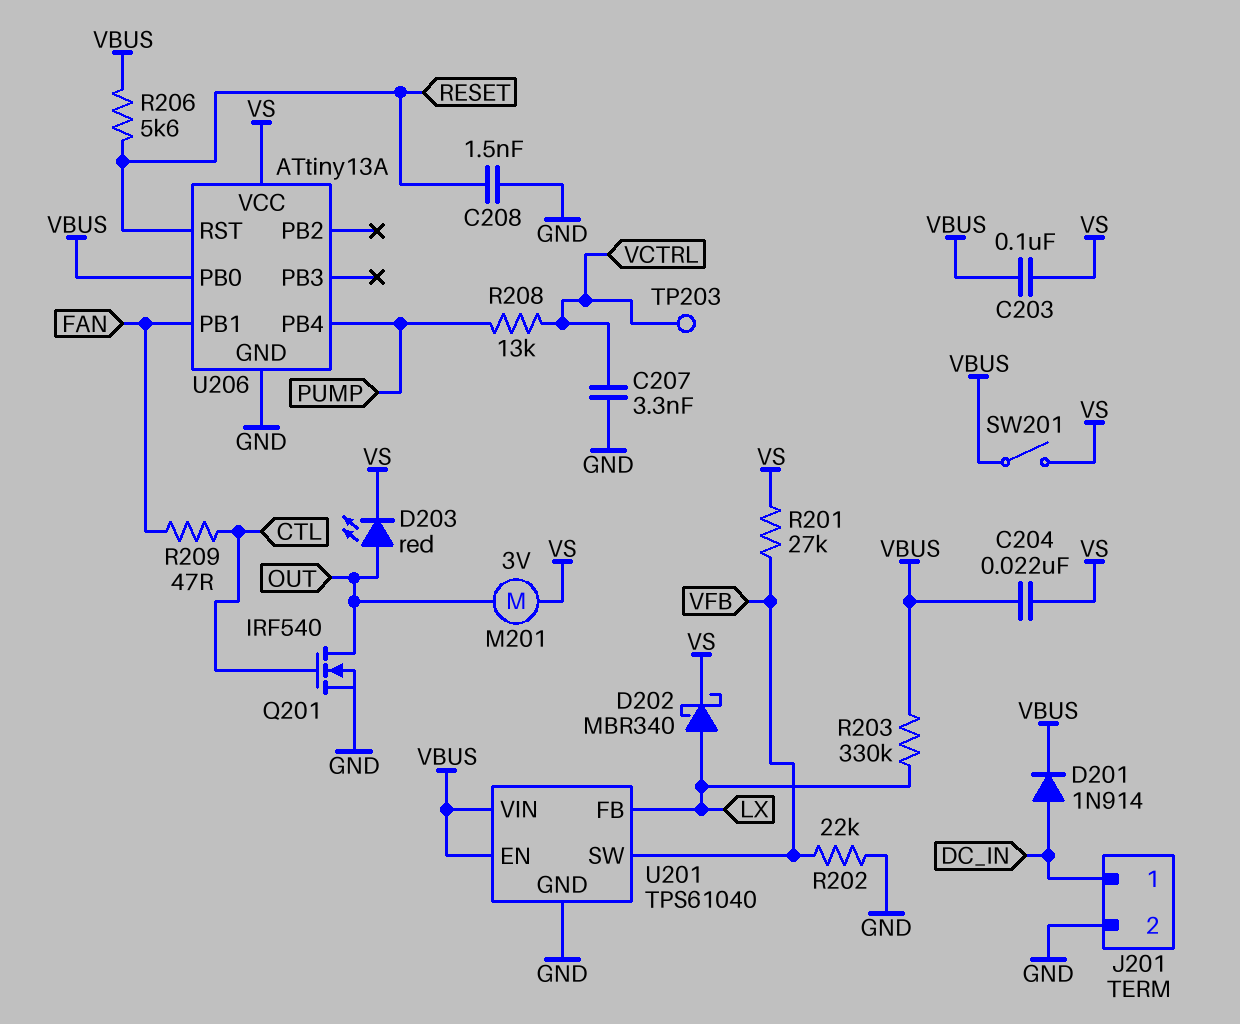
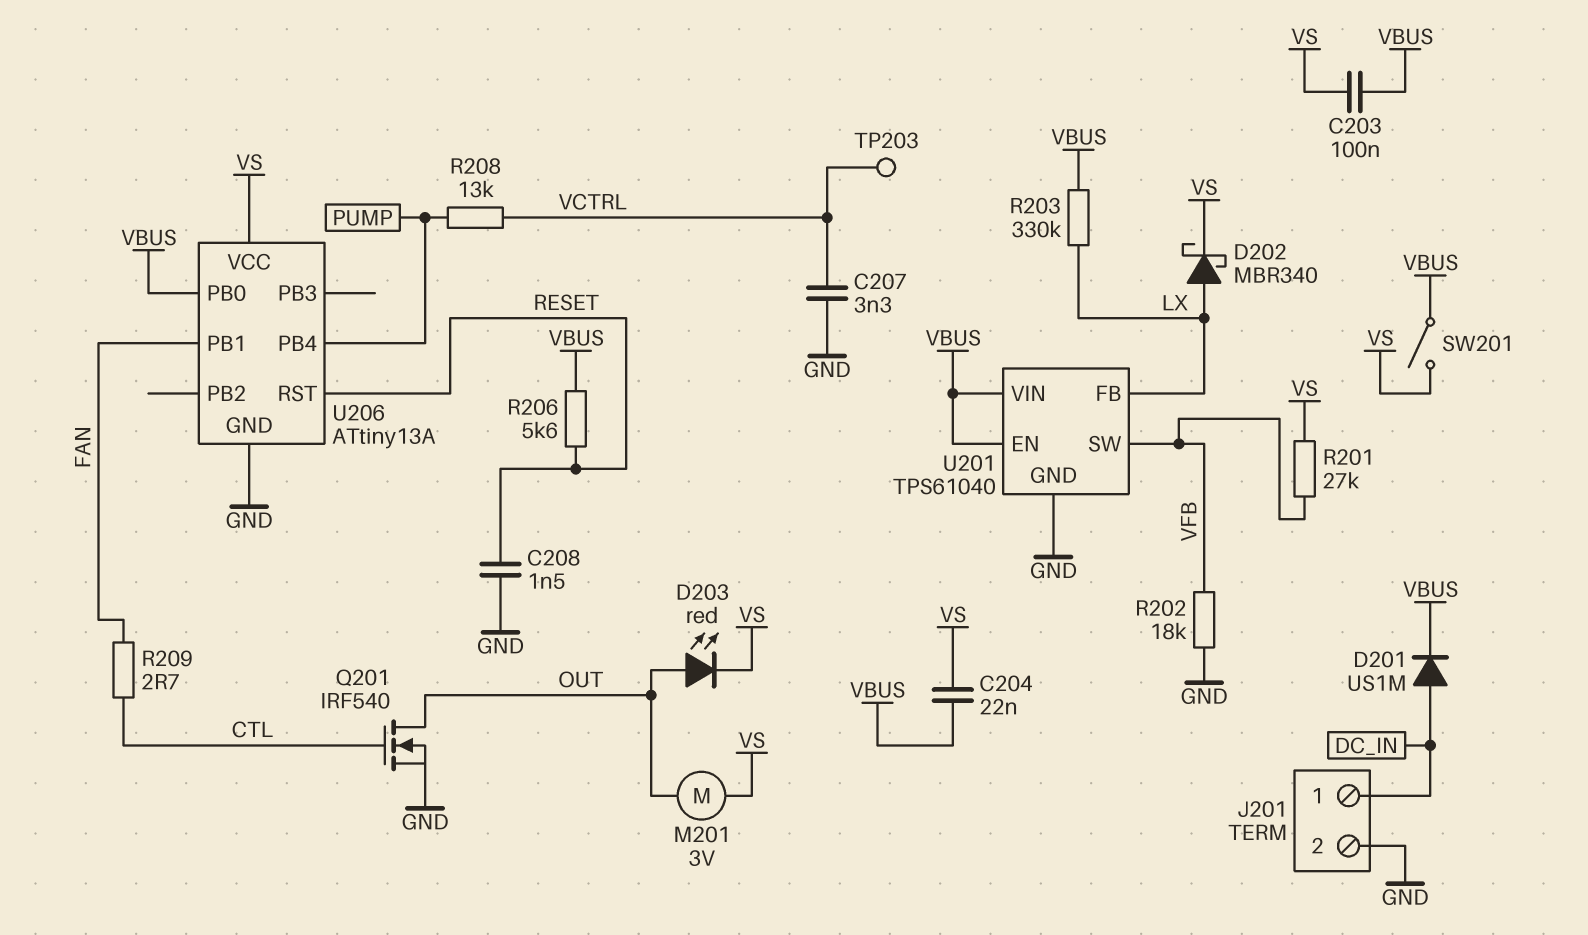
D201: diode 1N914 (A DC_IN, K VBUS) -> diode US1M (A DC_IN, K VBUS)
R202: 22k (GND, VFB) -> 18k (GND, VFB)
R209: 47 (CTL, FAN) -> 2.7 (CTL, FAN)

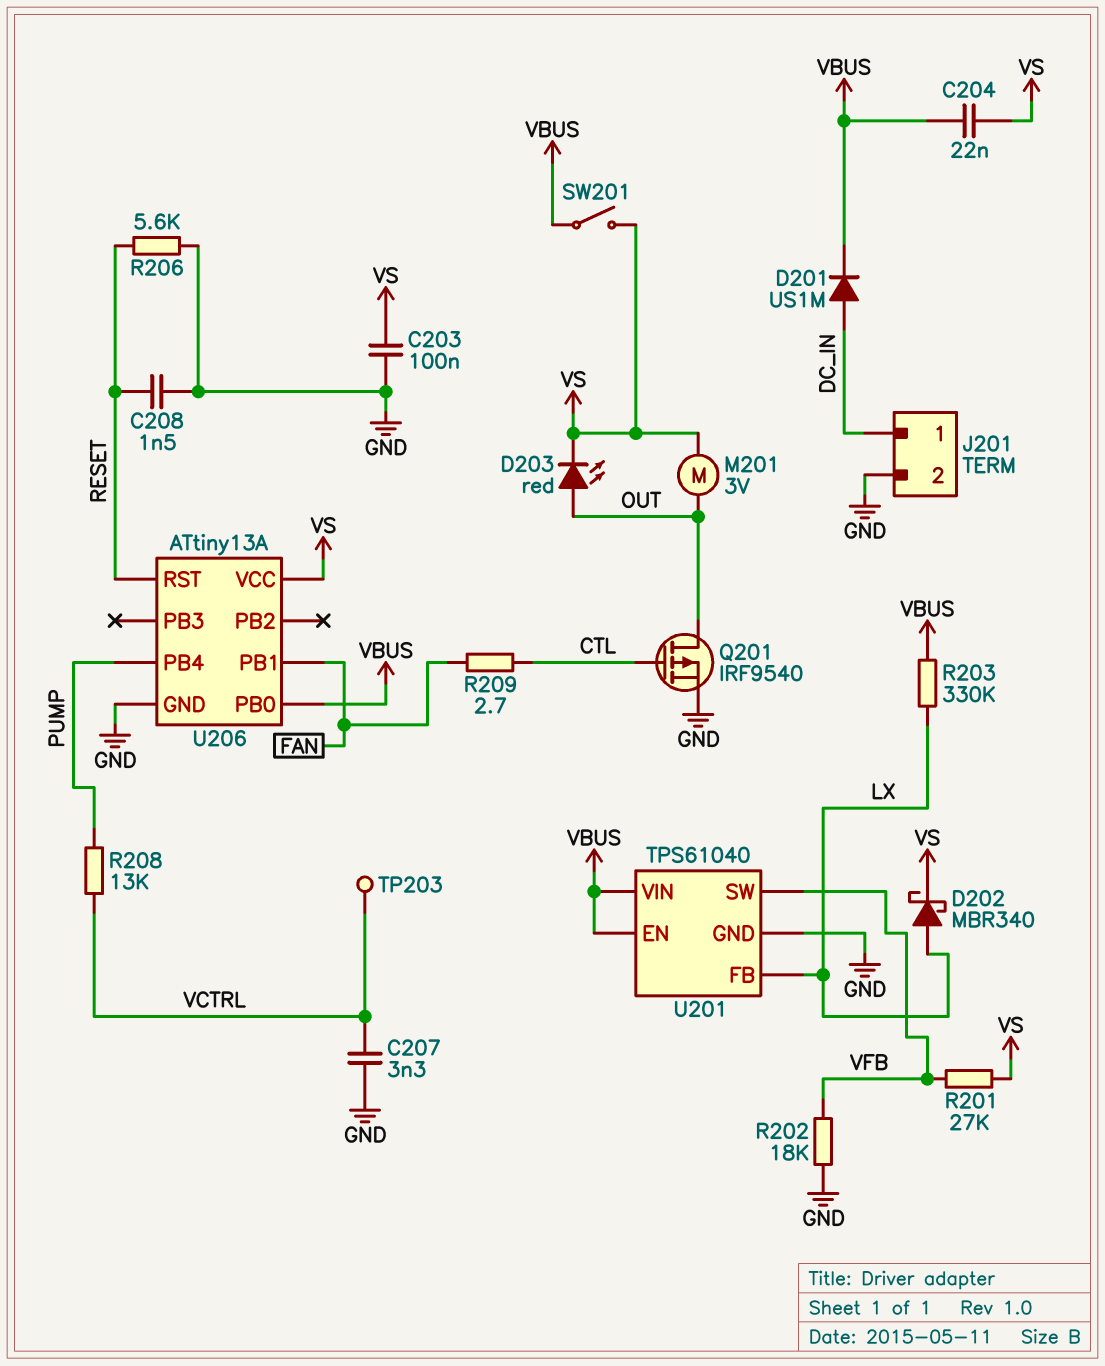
C203: 100nF (VBUS, VS) -> 100nF (GND, VS)
Q201: NMOS IRF540 (G CTL, D OUT, S GND) -> PMOS IRF9540 (G CTL, D OUT, S GND)
R206: 5.6k (RESET, VBUS) -> 5.6k (GND, RESET)

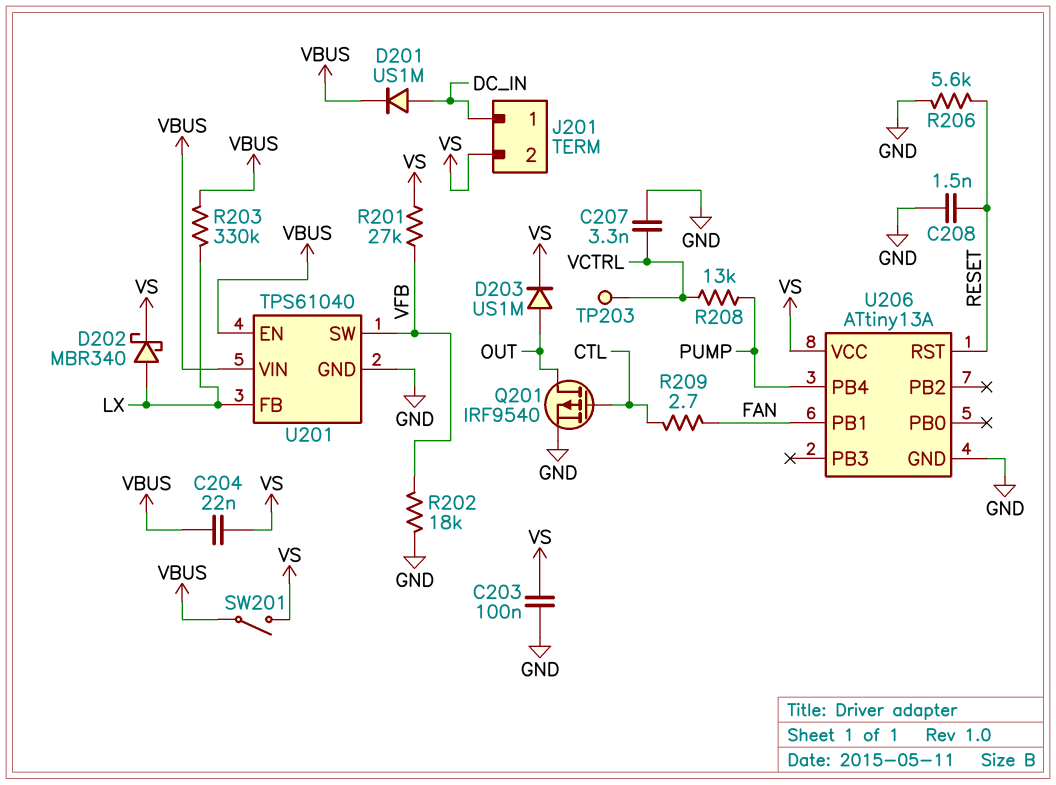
D203: LED red (A OUT, K VS) -> diode US1M (A OUT, K VS)
J201 pin 2: GND -> VS
M201: motor 3V (OUT, VS) -> none
U206 pin PB0: VBUS -> none

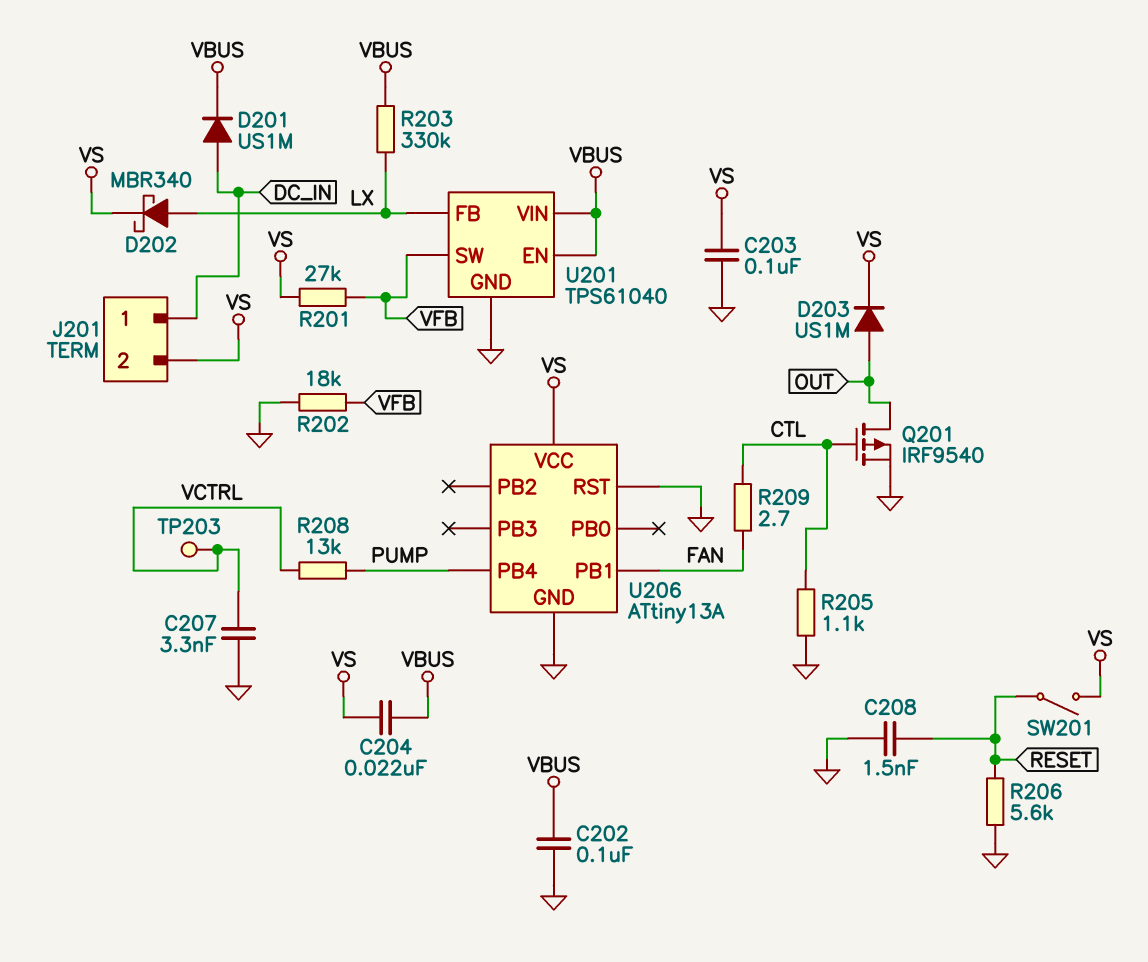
C202: none -> 100nF (GND, VBUS)
R205: none -> 1.1k (CTL, GND)
SW201: switch (VBUS, VS) -> switch (RESET, VS)
U206 pin RST: RESET -> GND

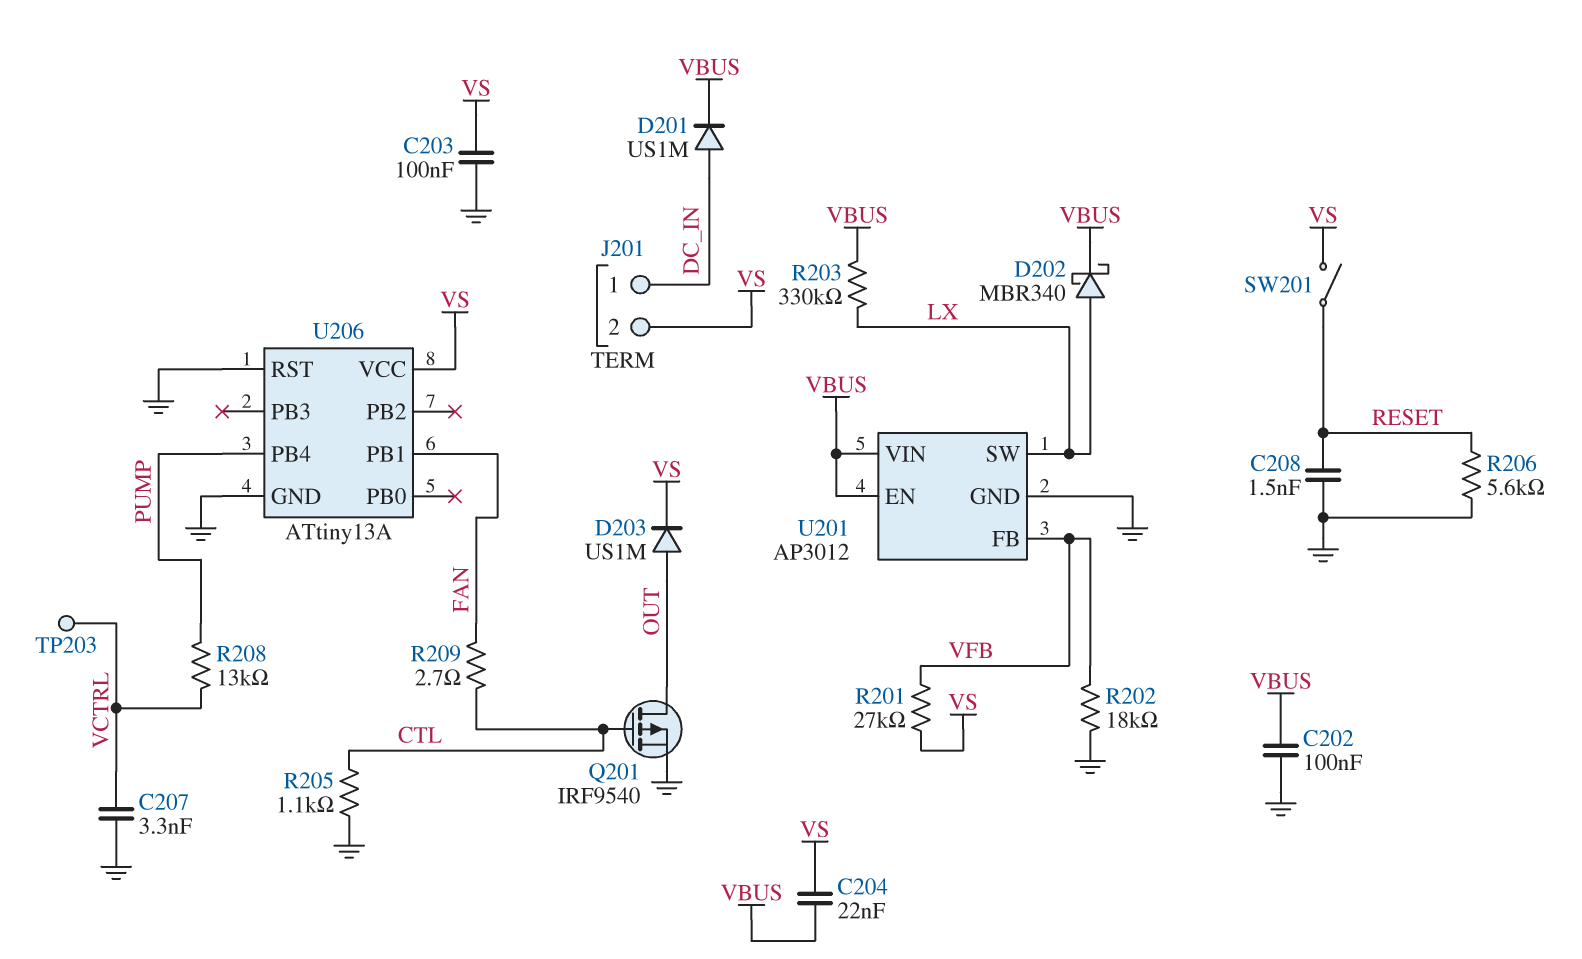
D202: schottky MBR340 (A LX, K VS) -> schottky MBR340 (A LX, K VBUS)
U201: TPS61040 -> AP3012
U201 pin FB: LX -> VFB
U201 pin SW: VFB -> LX

